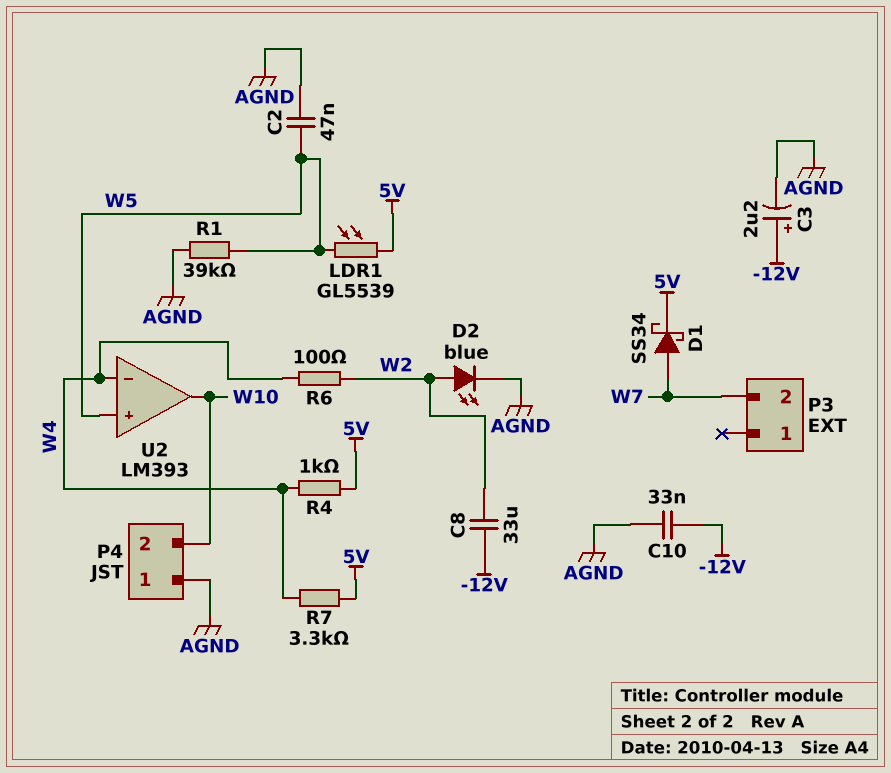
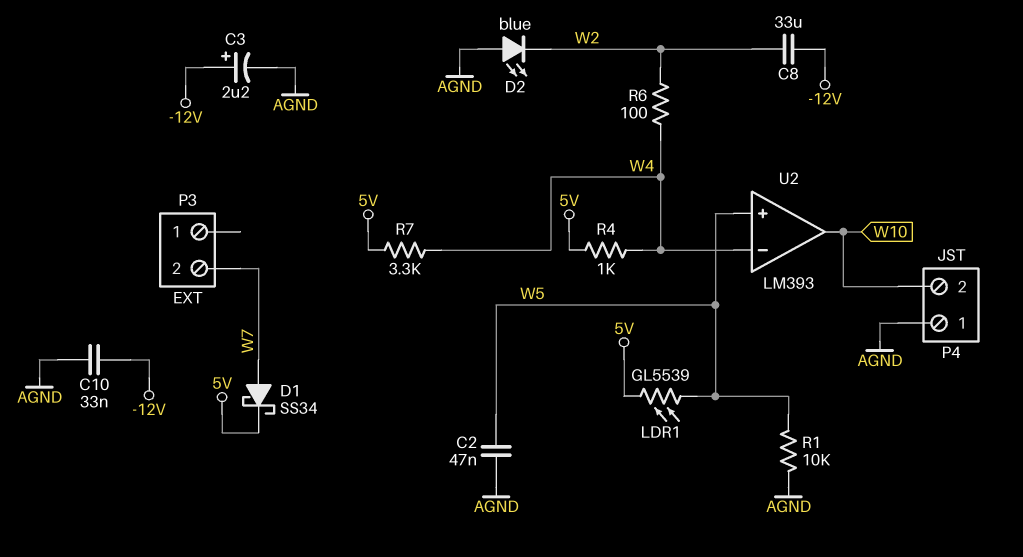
D2: LED blue (A W2, K AGND) -> LED blue (A AGND, K W2)
R1: 39k (AGND, W5) -> 10k (AGND, W5)

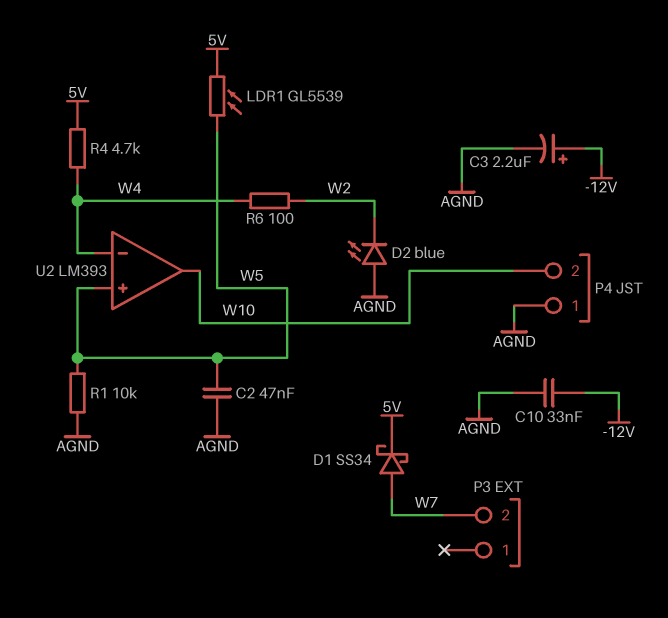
C8: 33uF (-12V, W2) -> none
R4: 1k (5V, W4) -> 4.7k (5V, W4)
R7: 3.3k (5V, W4) -> none

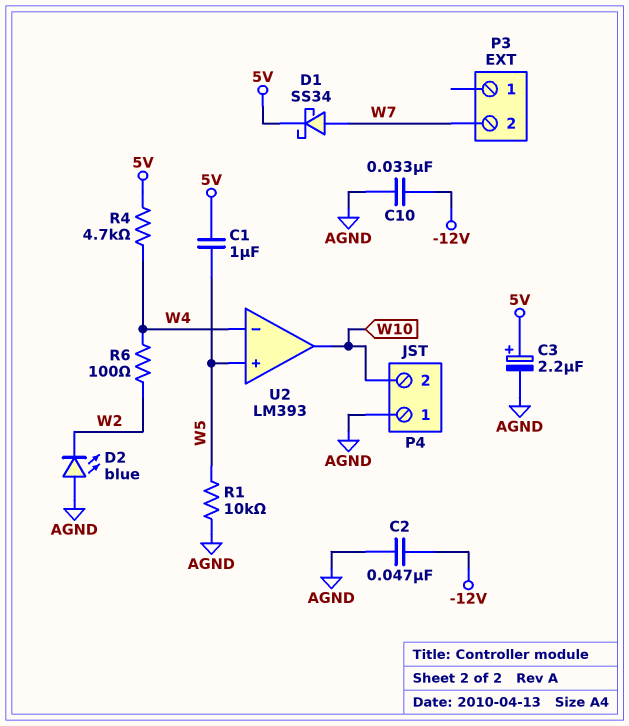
C1: none -> 1uF (5V, W5)
C2: 47nF (AGND, W5) -> 47nF (-12V, AGND)
C3: 2.2uF (plus -12V, minus AGND) -> 2.2uF (plus 5V, minus AGND)
LDR1: GL5539 (5V, W5) -> none

